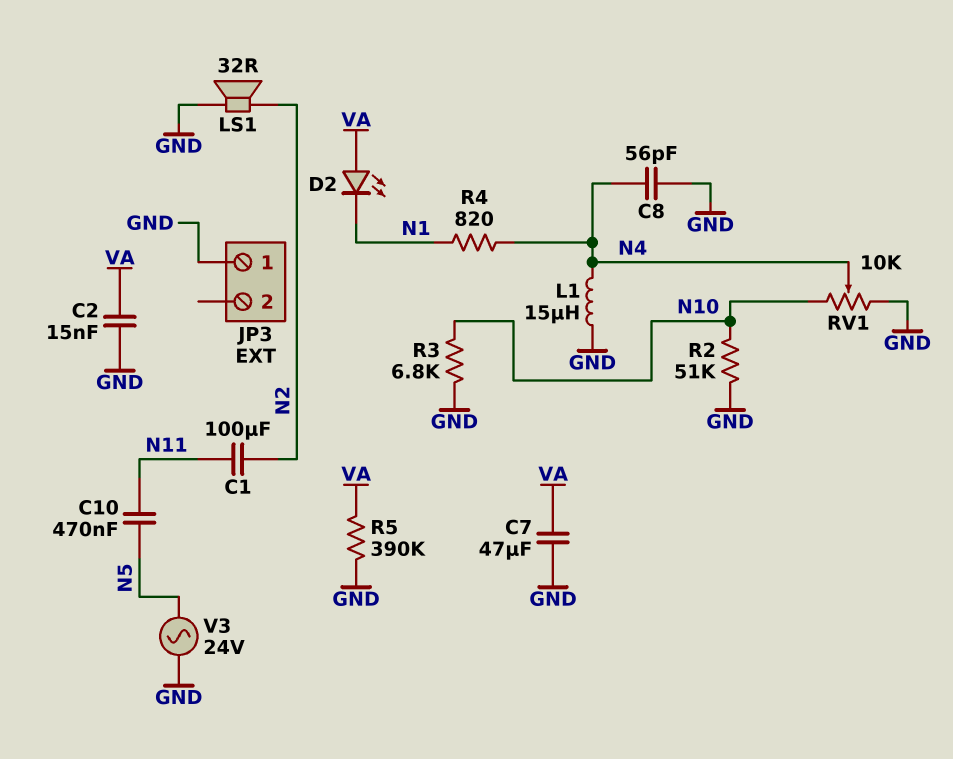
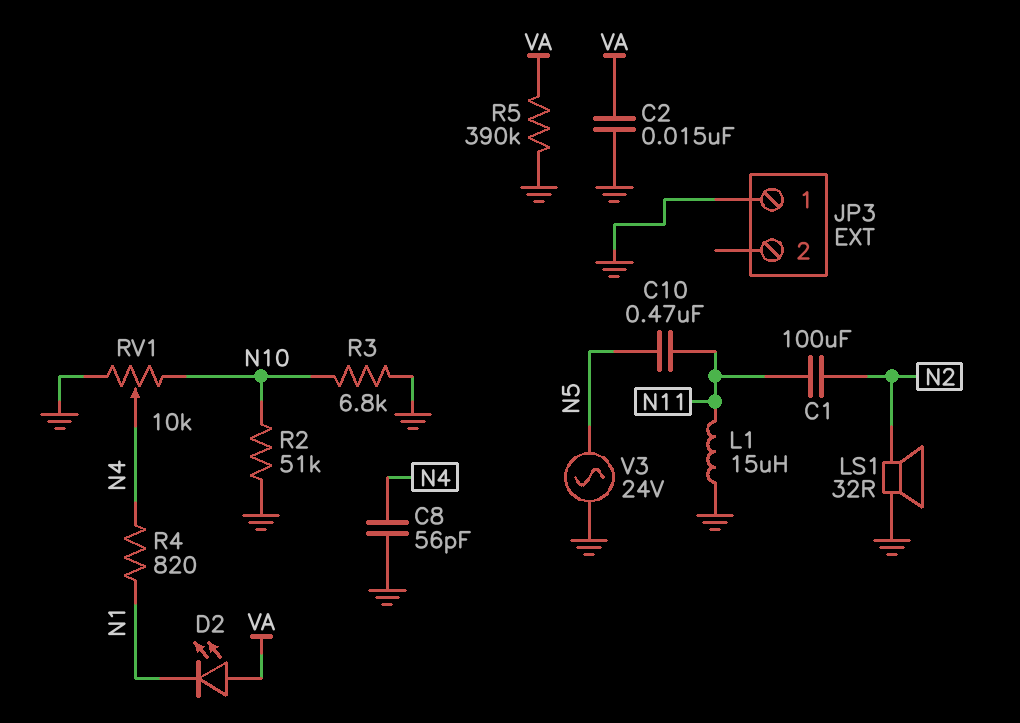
C7: 47uF (GND, VA) -> none
L1: 15uH (GND, N4) -> 15uH (GND, N11)

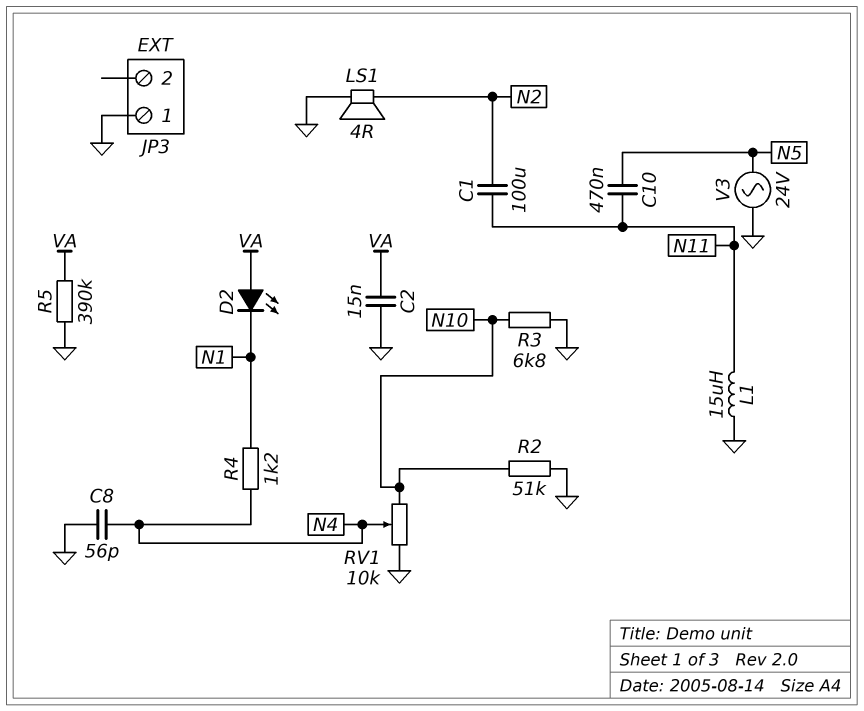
LS1: speaker 32R (GND, N2) -> speaker 4R (GND, N2)
R4: 820 (N1, N4) -> 1.2k (N1, N4)

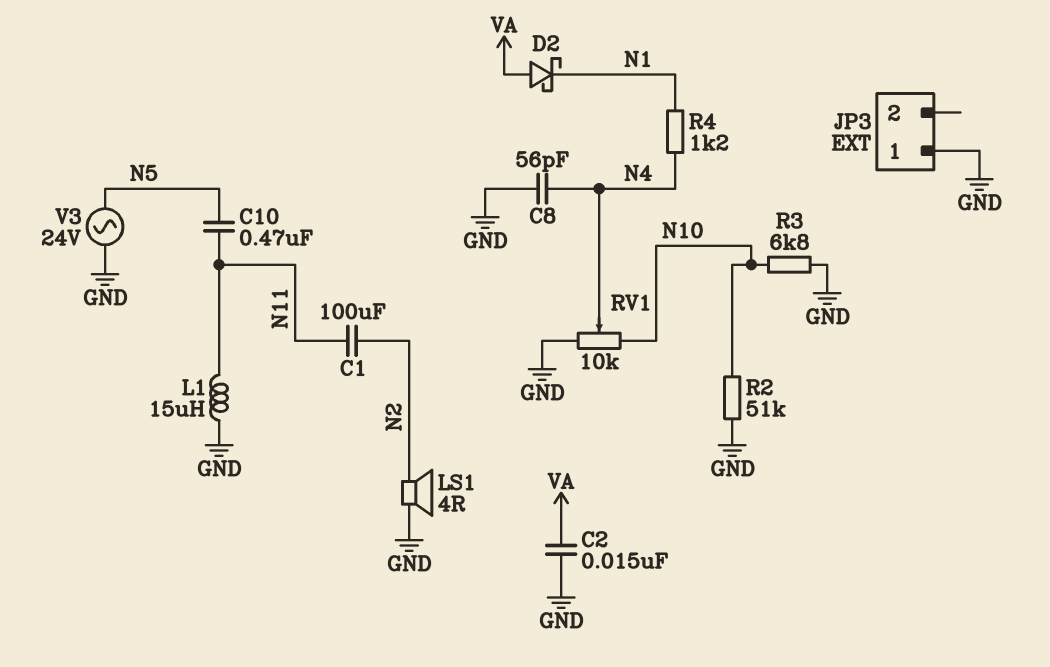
D2: LED (A VA, K N1) -> schottky (A VA, K N1)
R5: 390k (GND, VA) -> none

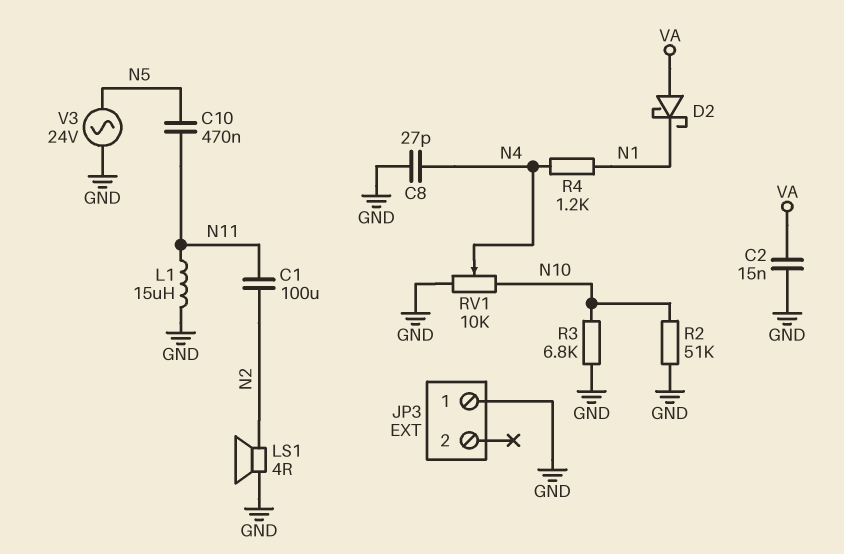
C8: 56pF (GND, N4) -> 27pF (GND, N4)

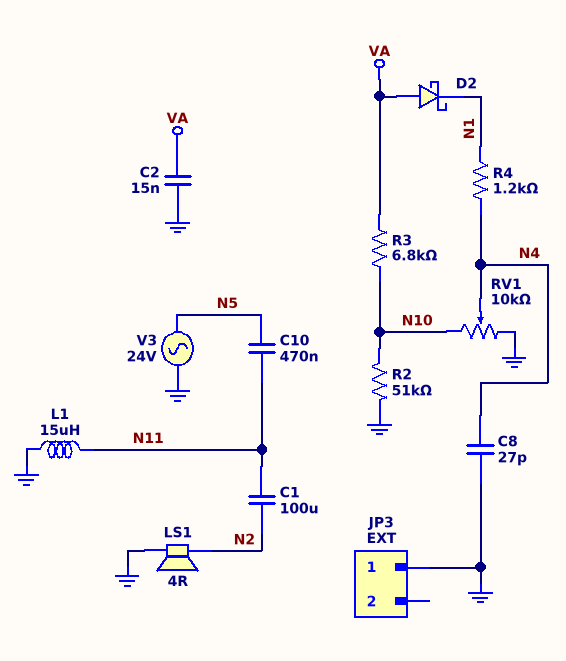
R3: 6.8k (GND, N10) -> 6.8k (N10, VA)

